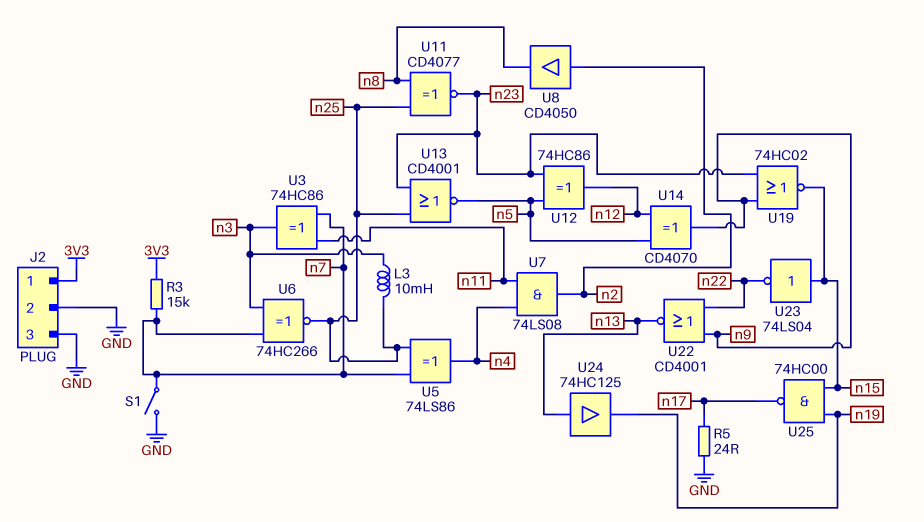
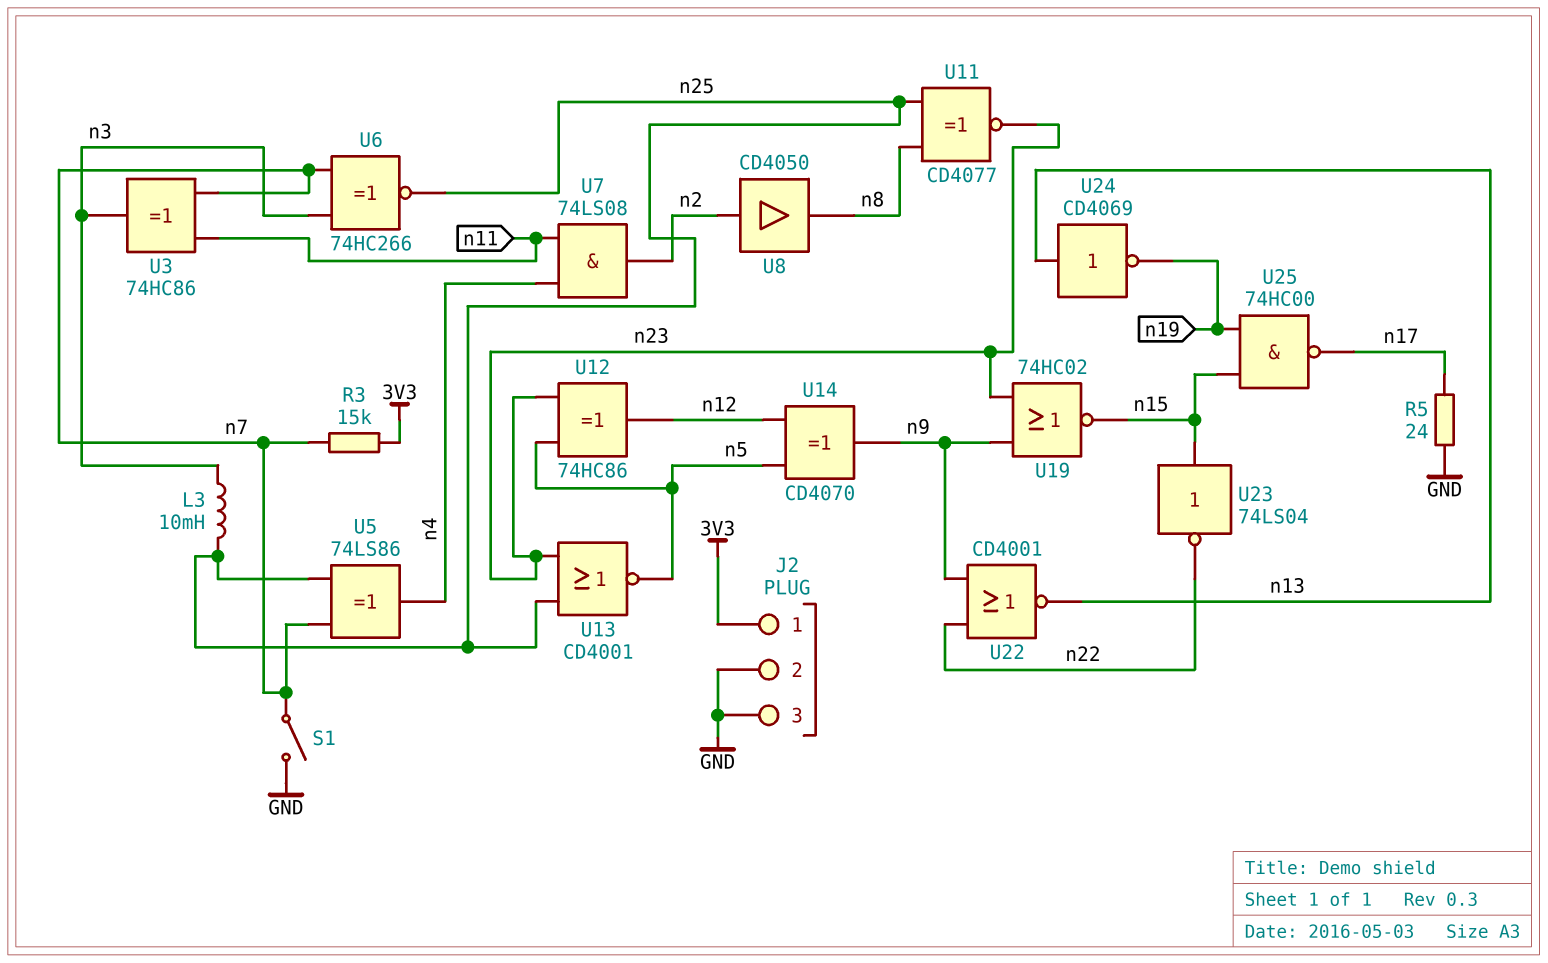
U24: buffer 74HC125 (in n13, out n19) -> NOT CD4069 (in n13, out n19)

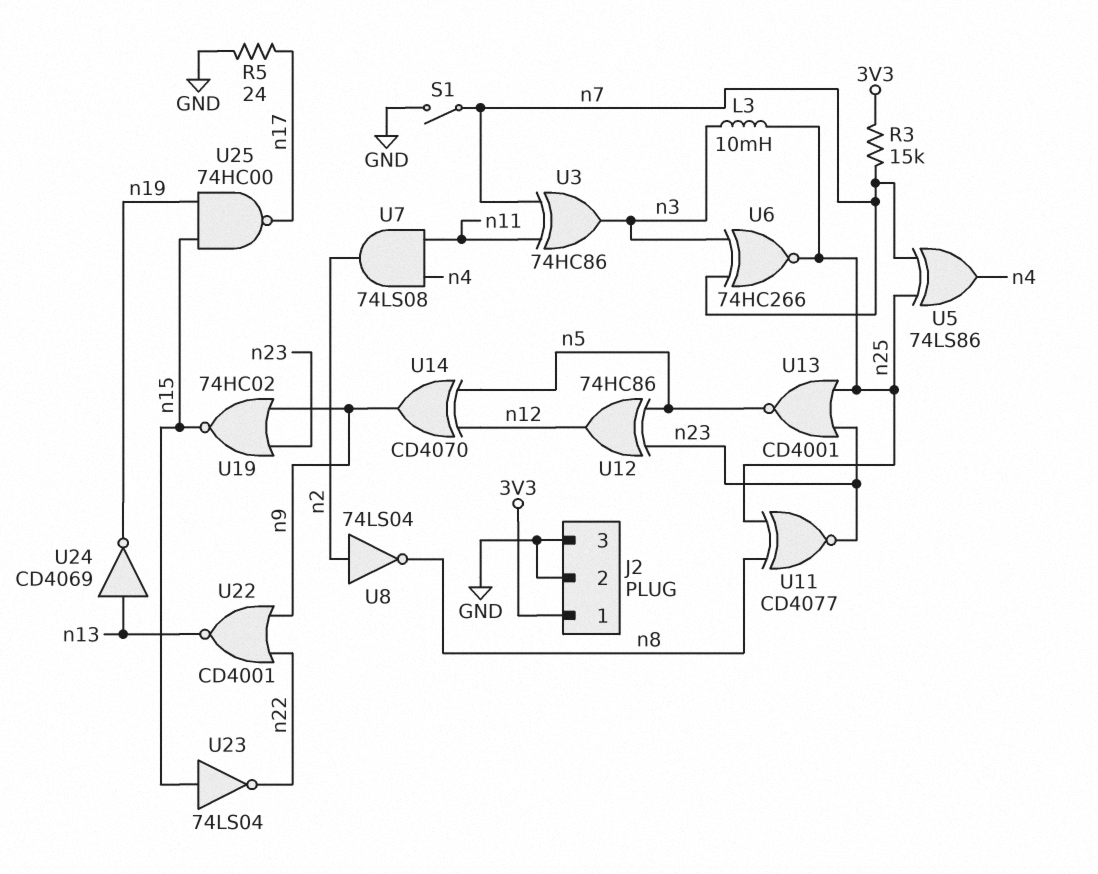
U8: buffer CD4050 (in n2, out n8) -> NOT 74LS04 (in n2, out n8)

